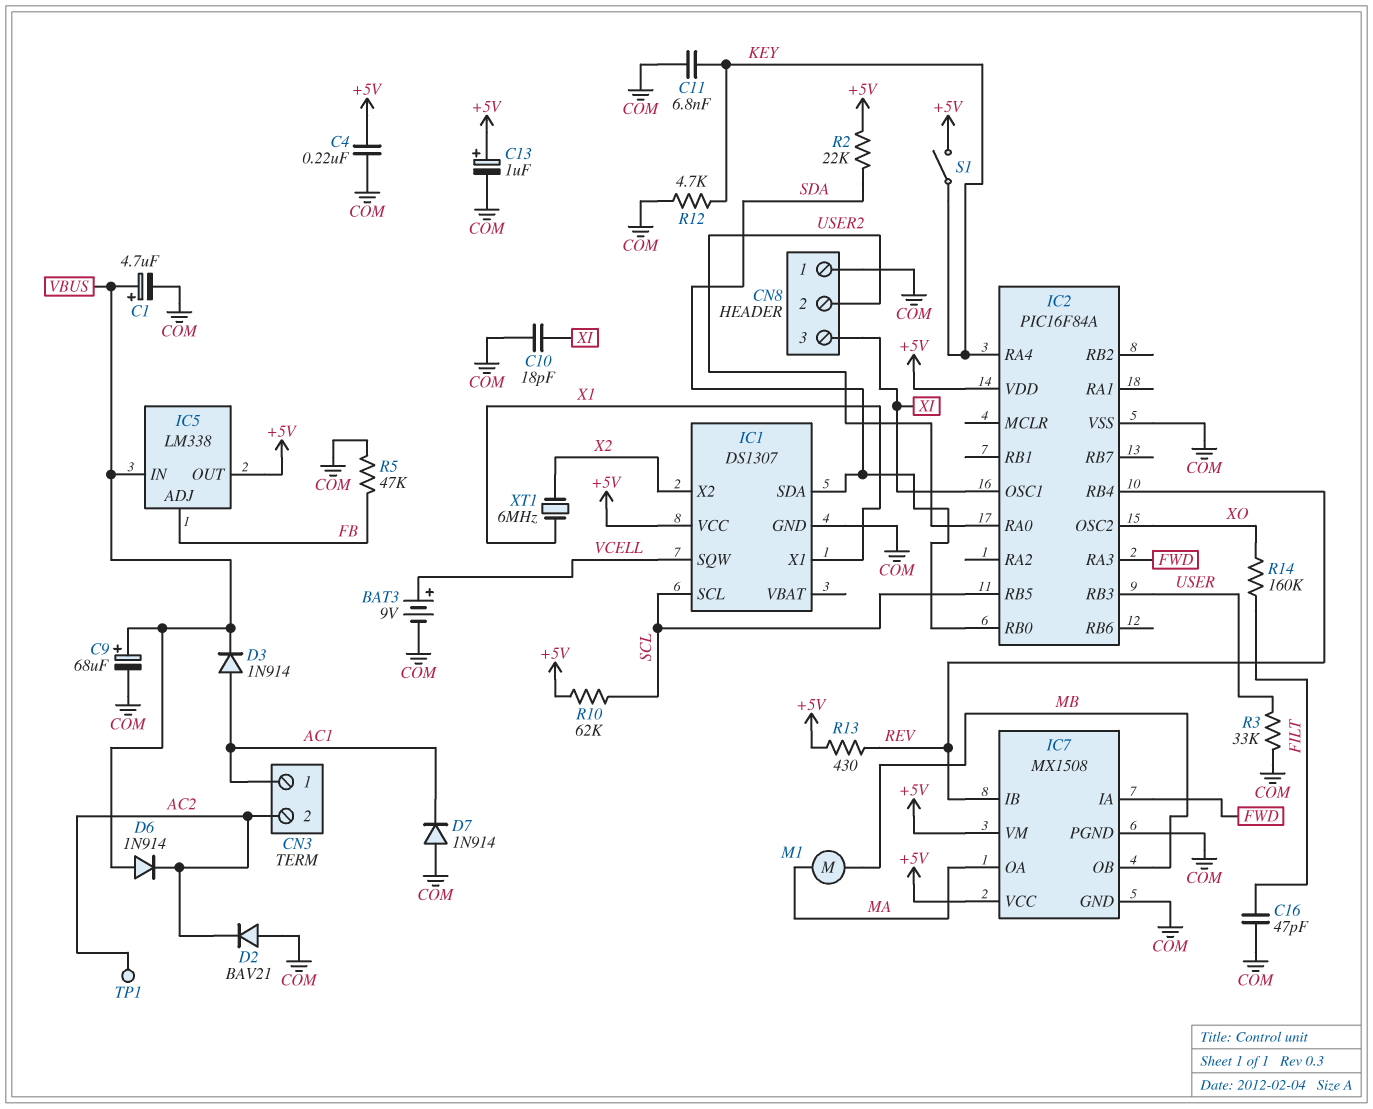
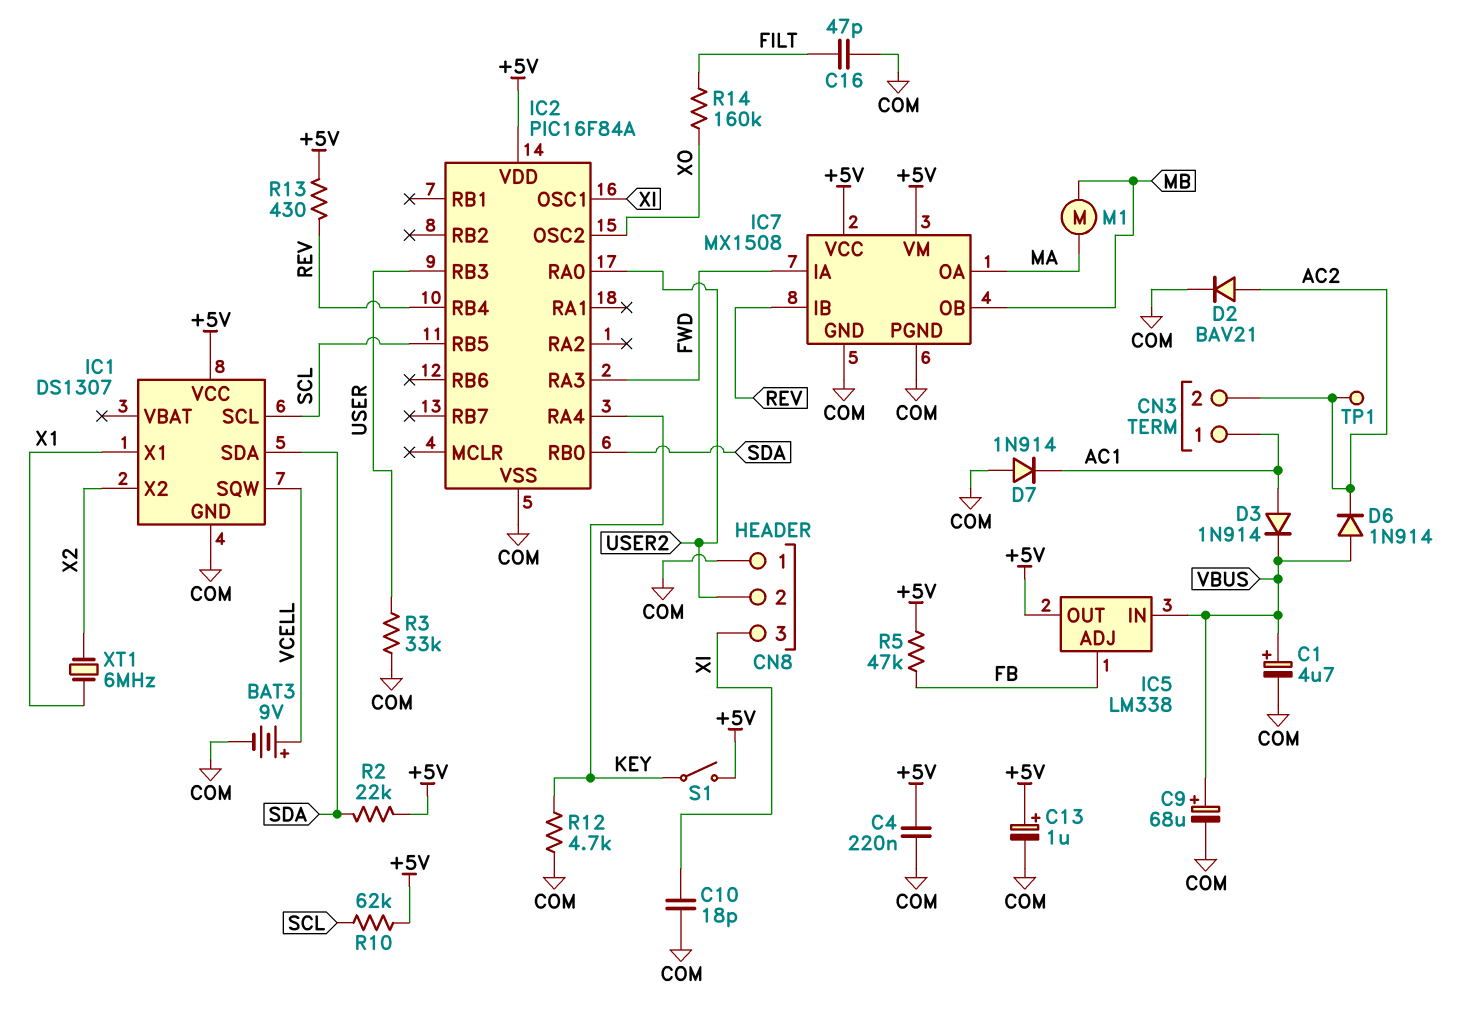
C11: 6.8nF (COM, KEY) -> none
D2: diode BAV21 (A COM, K AC2) -> diode BAV21 (A AC2, K COM)
R5: 47k (COM, FB) -> 47k (+5V, FB)

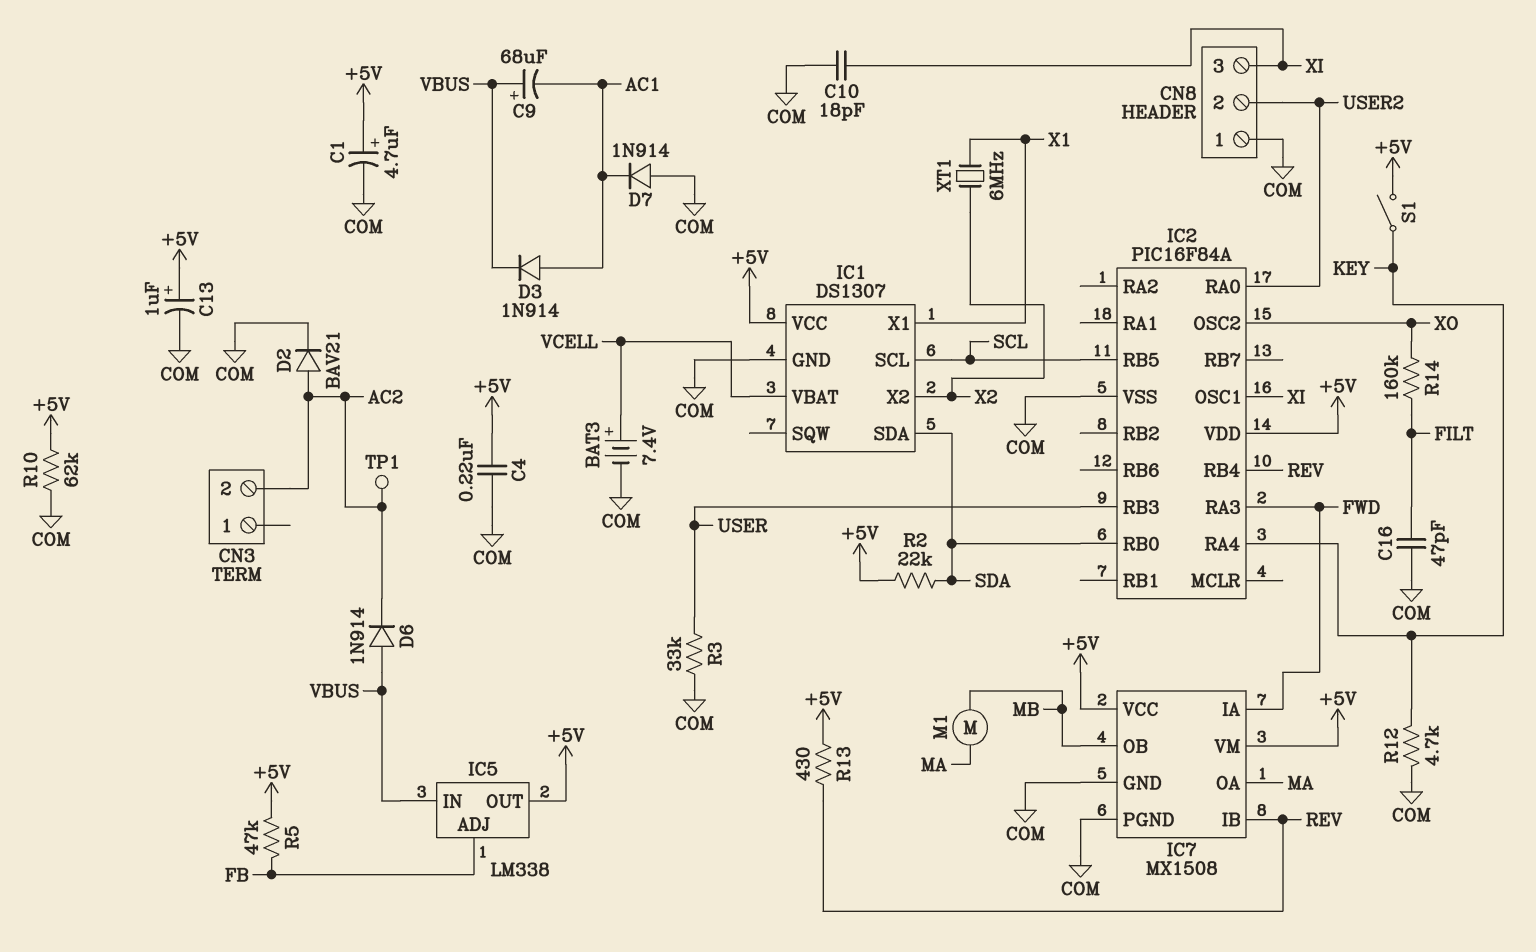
BAT3: 9V (plus VCELL, minus COM) -> 7.4V (plus VCELL, minus COM)
C1: 4.7uF (plus VBUS, minus COM) -> 4.7uF (plus +5V, minus COM)
C9: 68uF (plus VBUS, minus COM) -> 68uF (plus VBUS, minus AC1)
CN3 pin 1: AC1 -> none
IC1 pin SQW: VCELL -> none
IC1 pin VBAT: none -> VCELL
R10: 62k (+5V, SCL) -> 62k (+5V, COM)

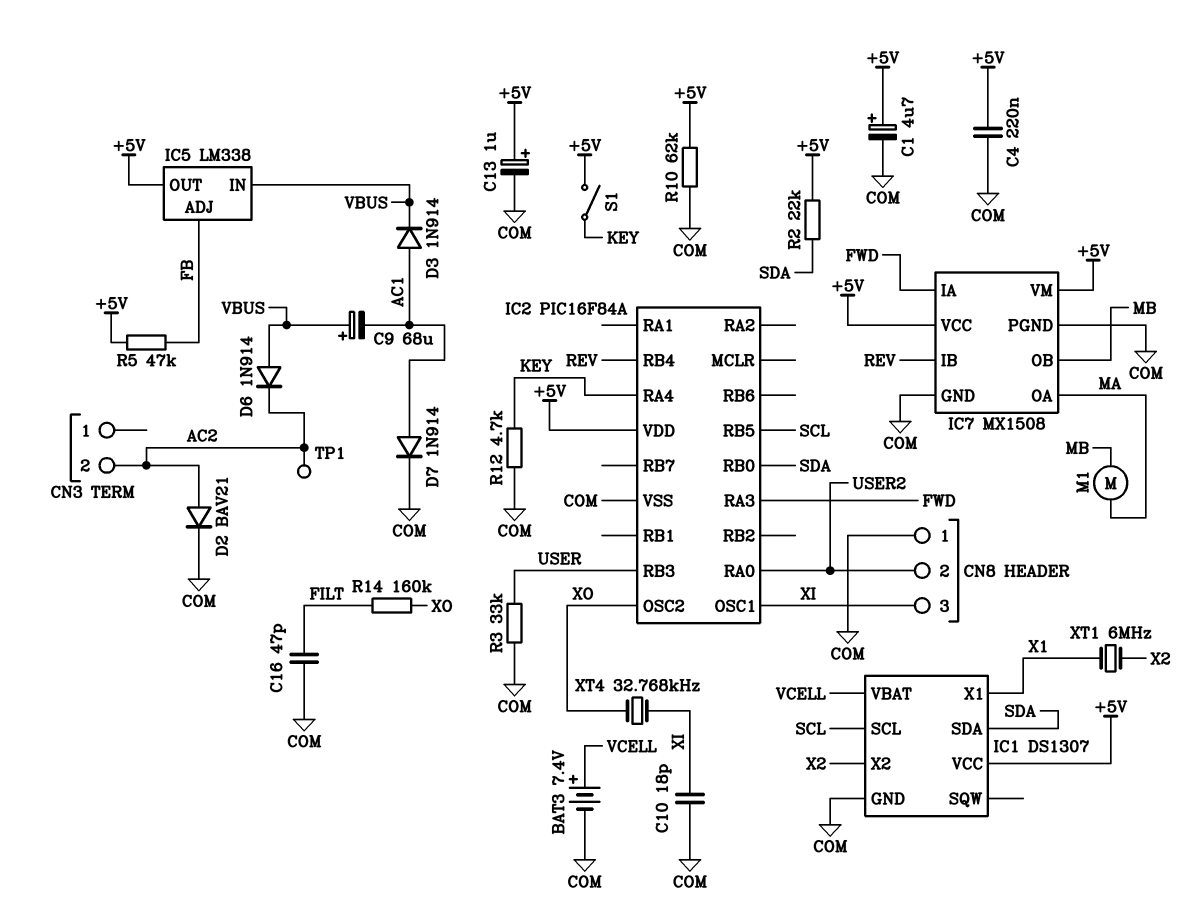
D7: diode 1N914 (A COM, K AC1) -> diode 1N914 (A AC1, K COM)
R13: 430 (+5V, REV) -> none
XT4: none -> 32.768kHz (XI, XO)

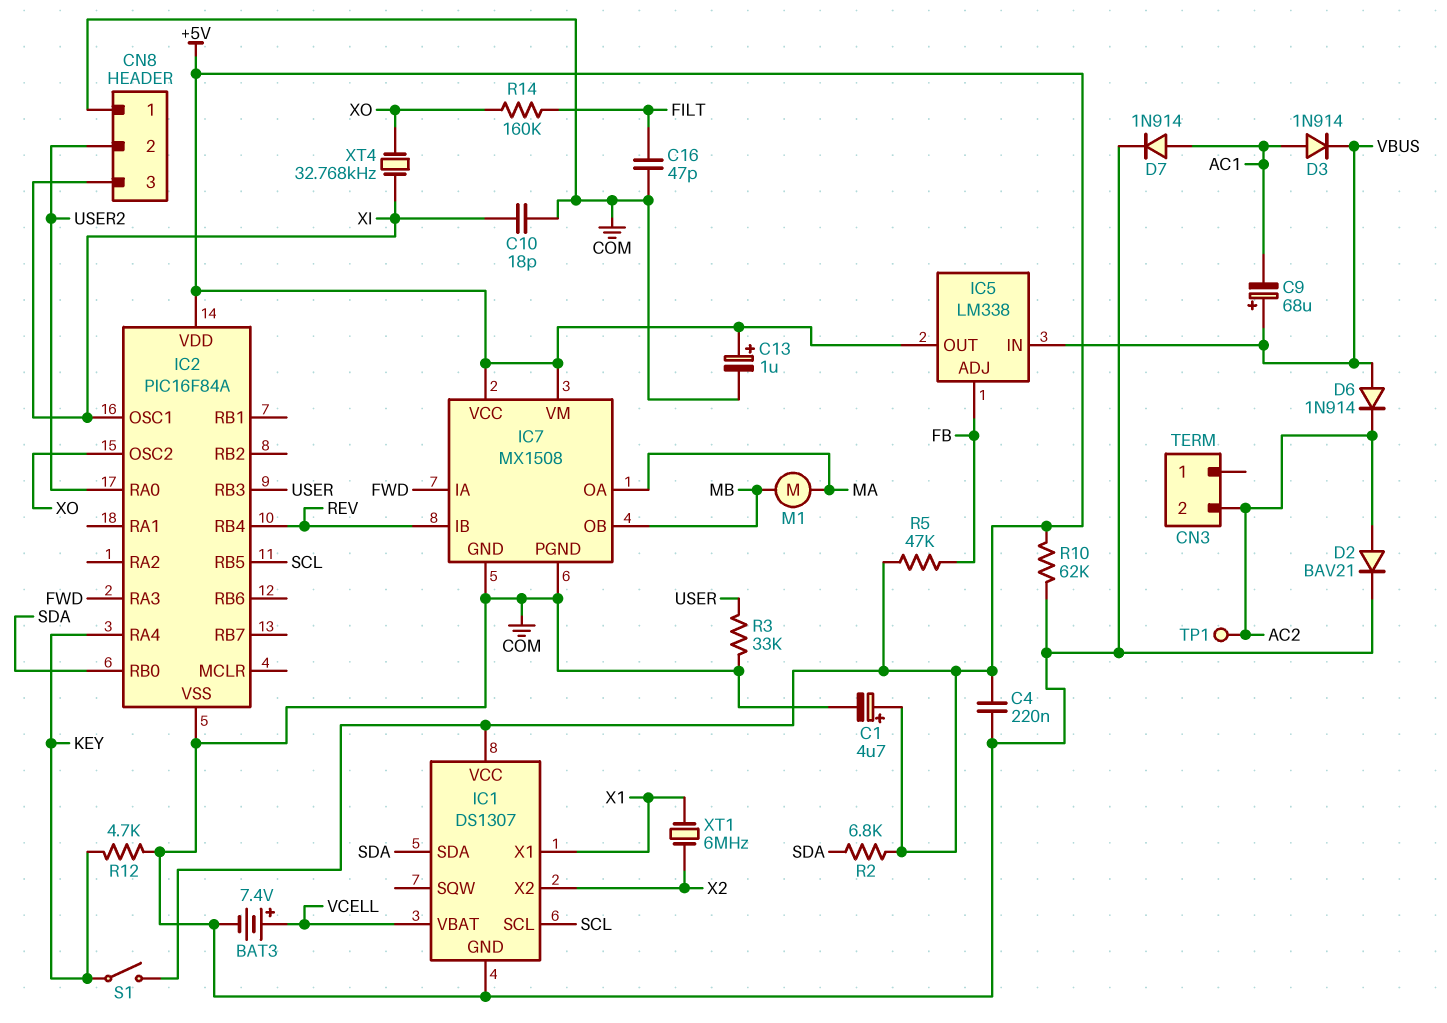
R2: 22k (+5V, SDA) -> 6.8k (+5V, SDA)

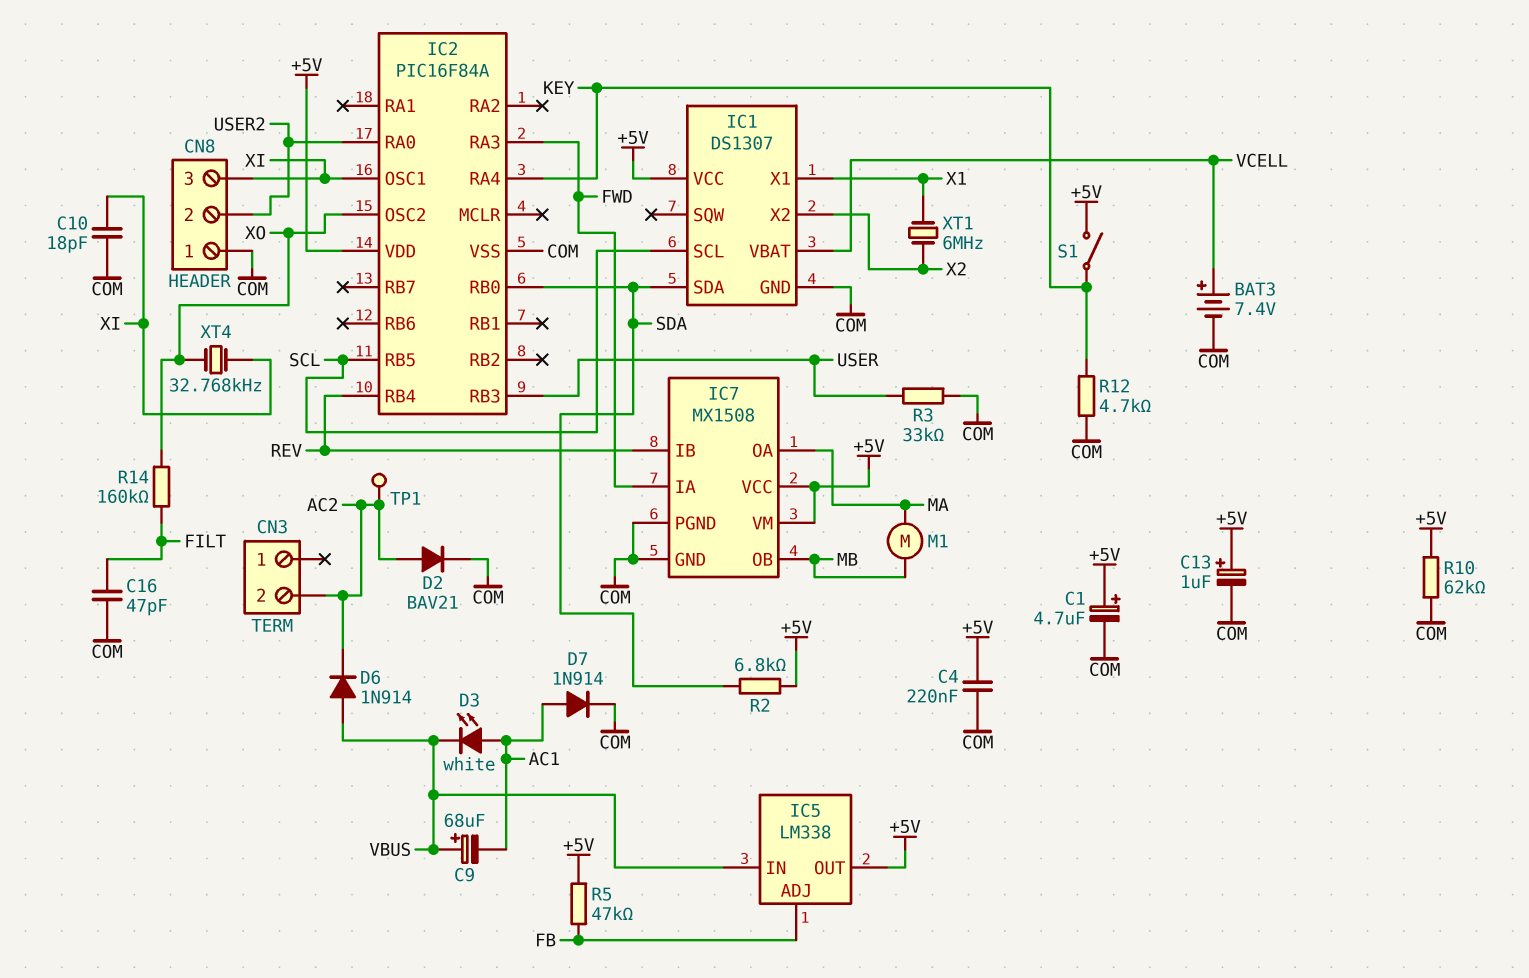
D3: diode 1N914 (A AC1, K VBUS) -> LED white (A AC1, K VBUS)

